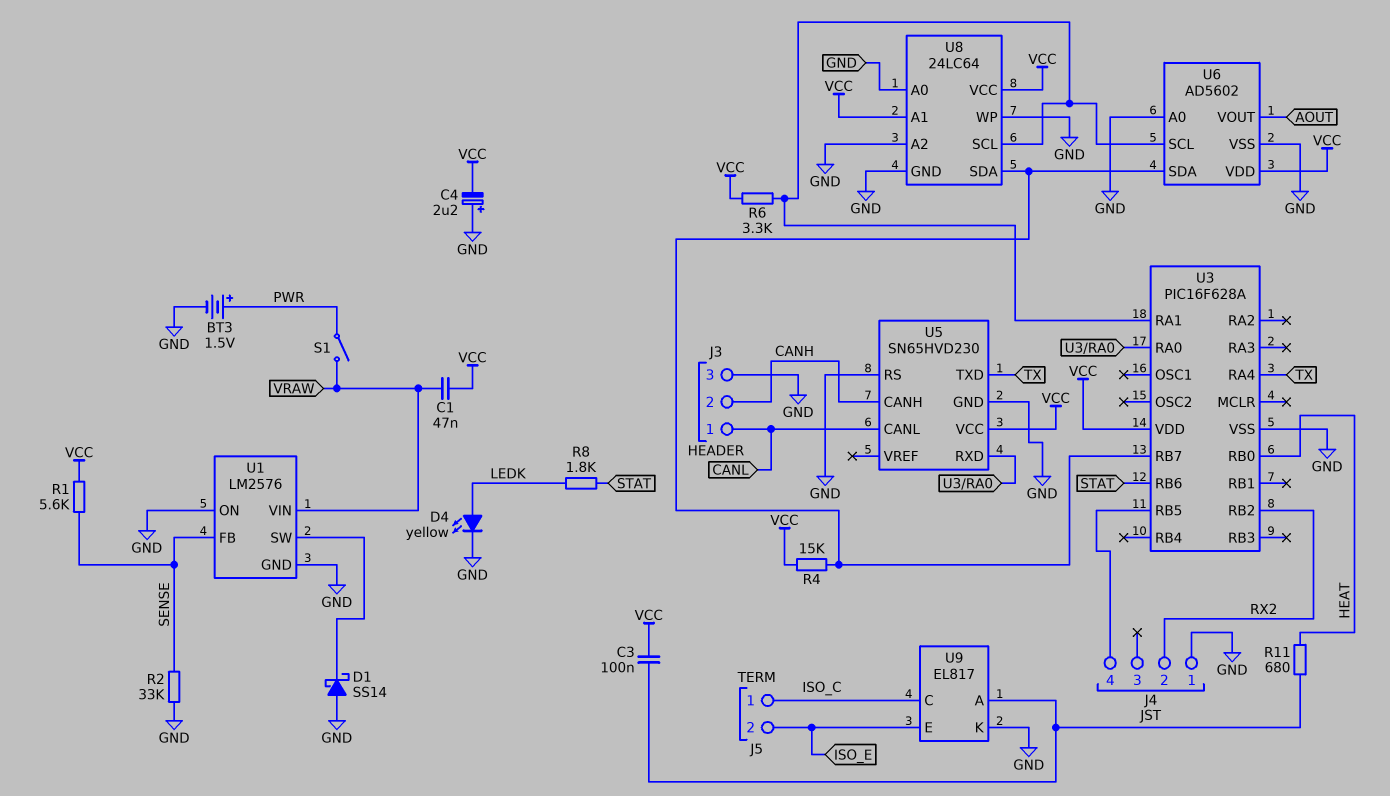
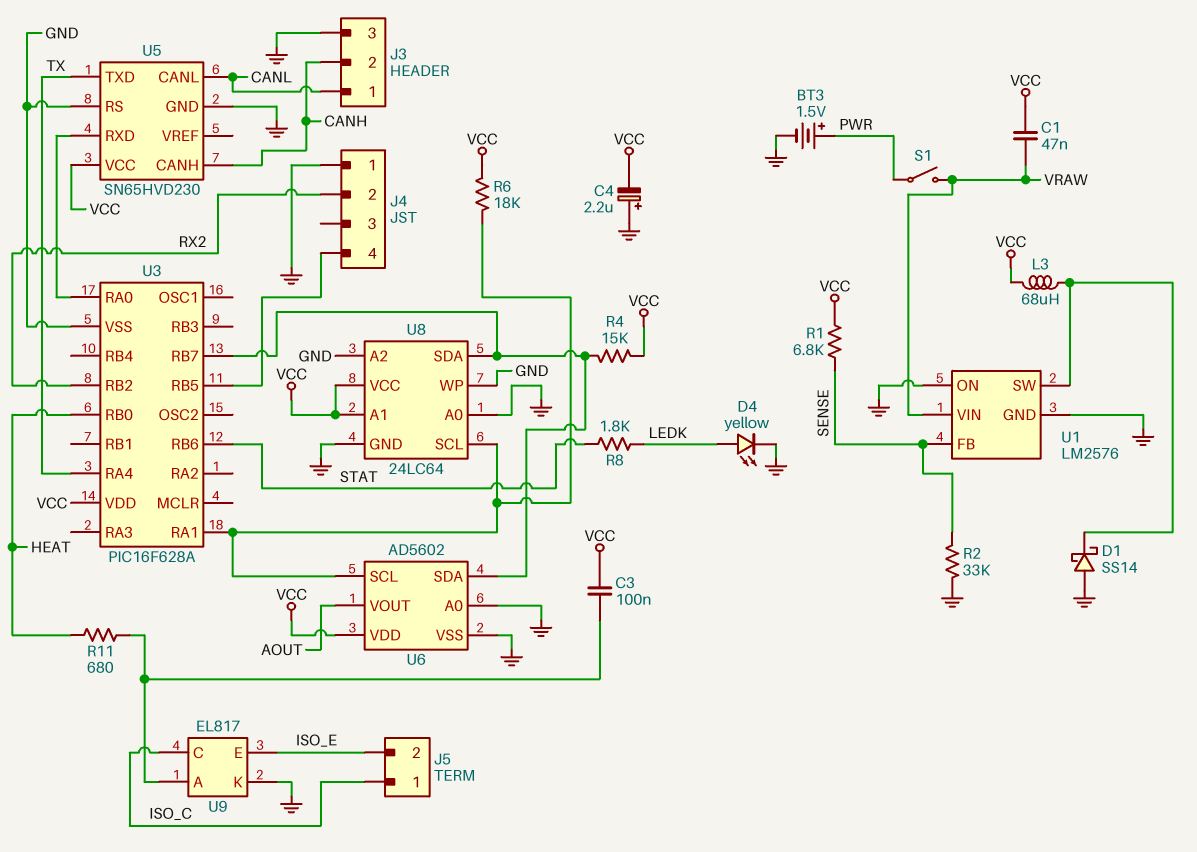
L3: none -> 68uH (U1/SW, VCC)
R1: 5.6k (SENSE, VCC) -> 6.8k (SENSE, VCC)
R6: 3.3k (U3/RA1, VCC) -> 18k (U3/RA1, VCC)

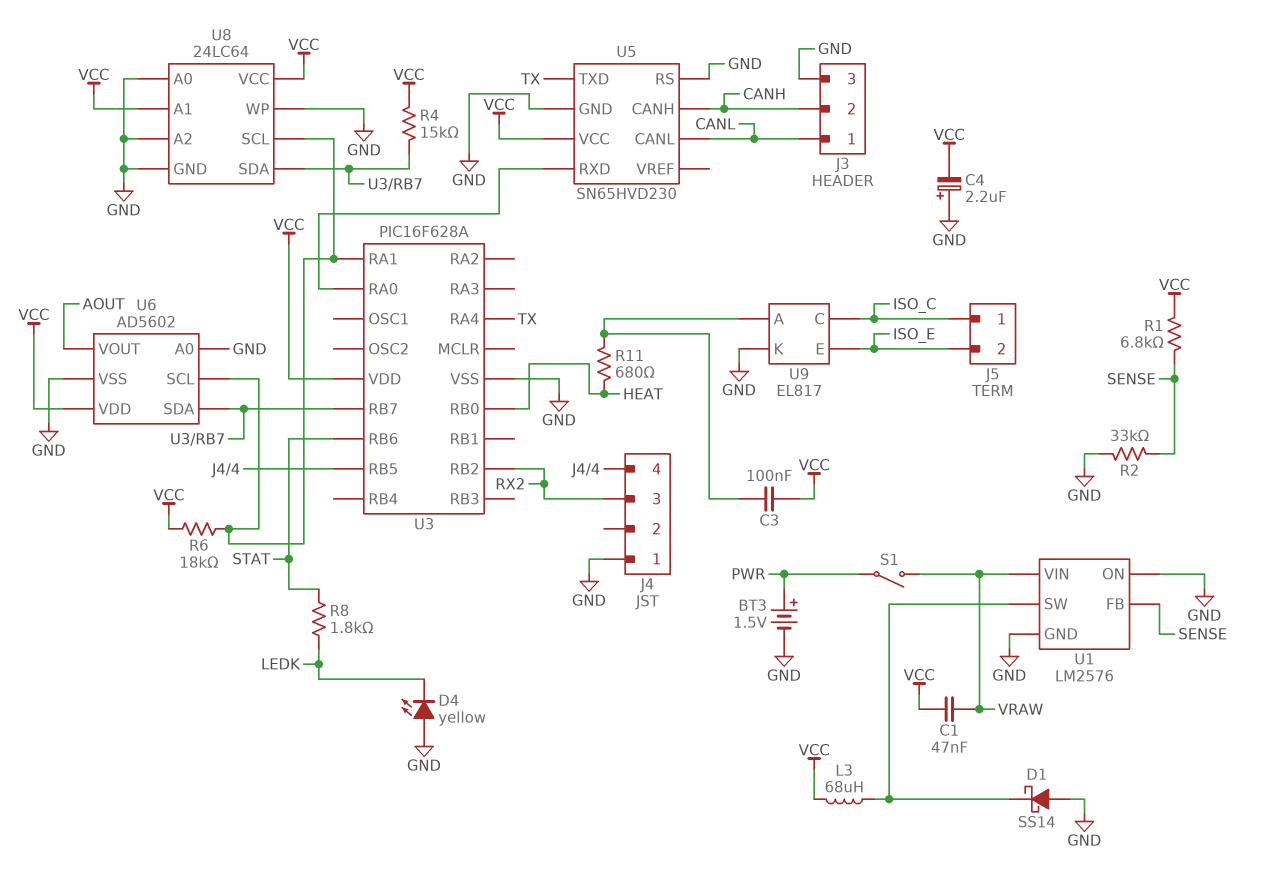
D4: LED yellow (A LEDK, K GND) -> LED yellow (A GND, K LEDK)
J4 pin 2: RX2 -> none
J4 pin 3: none -> RX2

